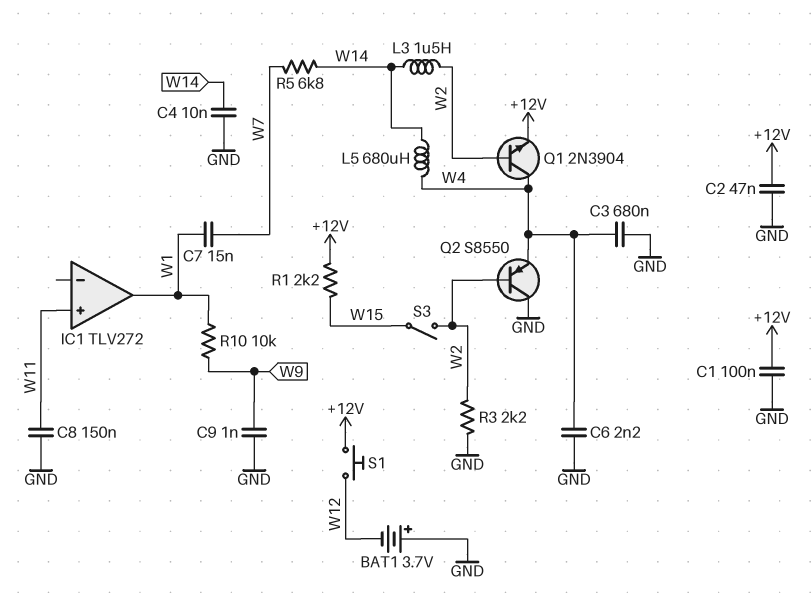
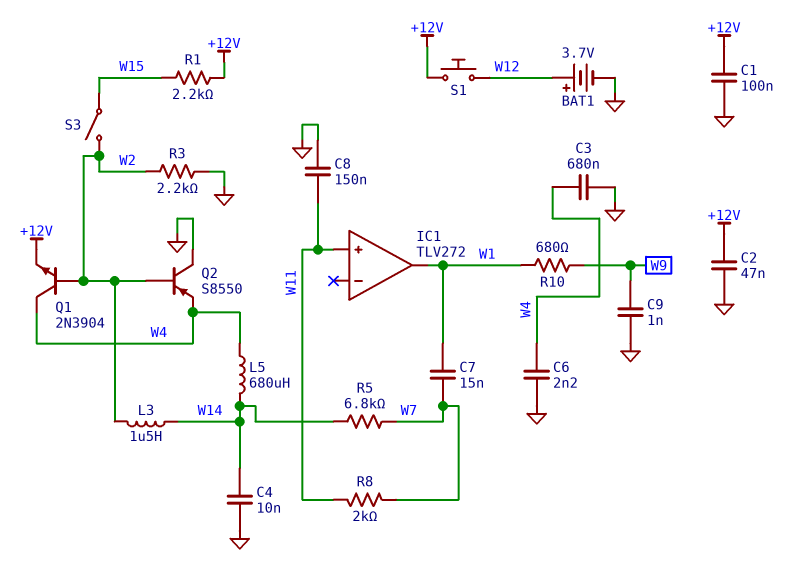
BAT1: 3.7V (plus GND, minus W12) -> 3.7V (plus W12, minus GND)
R8: none -> 2k (W7, W11)
R10: 10k (W1, W9) -> 680 (W1, W9)

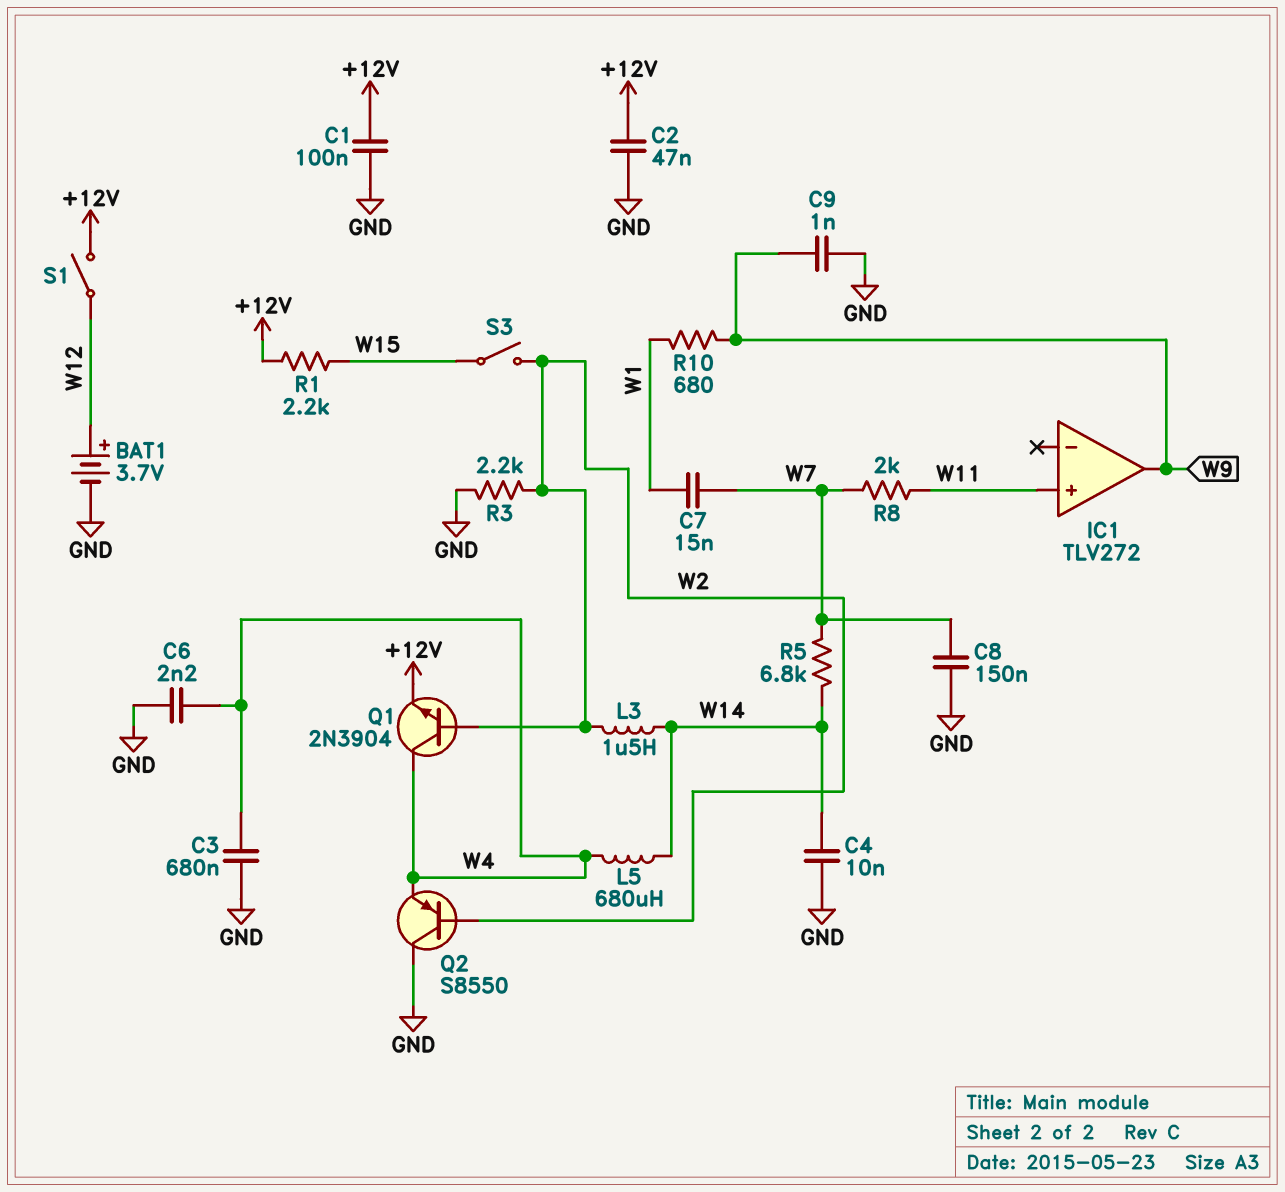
C8: 150nF (GND, W11) -> 150nF (GND, W7)
IC1 pin out: W1 -> W9
S1: button (+12V, W12) -> switch (+12V, W12)

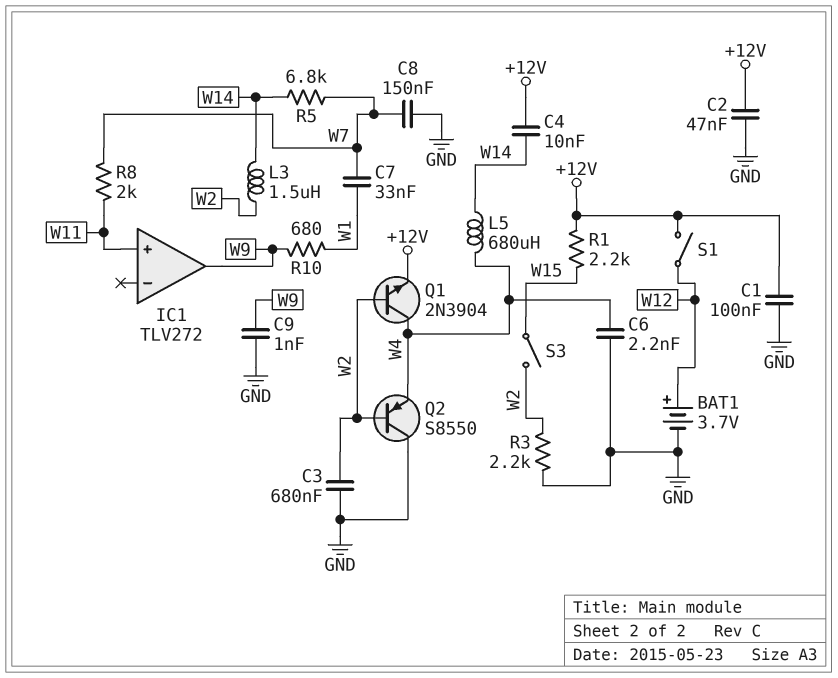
C3: 680nF (GND, W4) -> 680nF (GND, W2)
C4: 10nF (GND, W14) -> 10nF (+12V, W14)
C7: 15nF (W1, W7) -> 33nF (W1, W7)

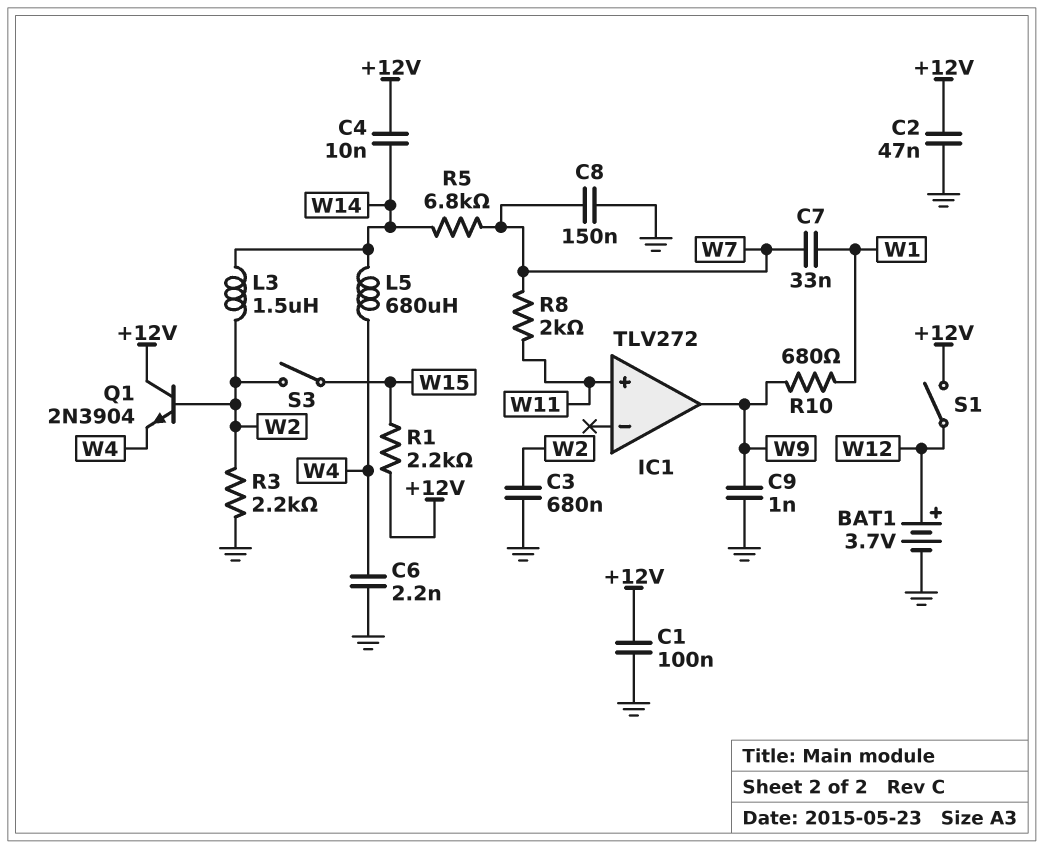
Q1: NPN 2N3904 (B W2, C W4, E +12V) -> NPN 2N3904 (B W2, C +12V, E W4)
Q2: PNP S8550 (B W2, C GND, E W4) -> none

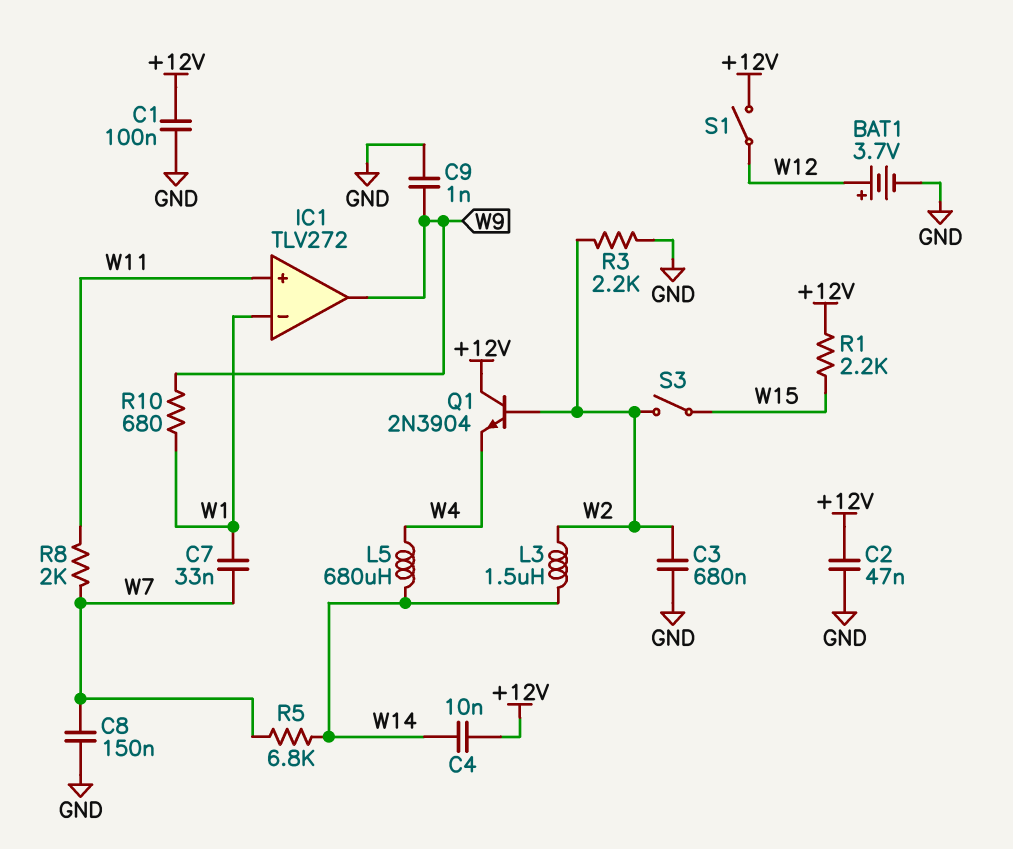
C6: 2.2nF (GND, W4) -> none
IC1 pin in-: none -> W1

